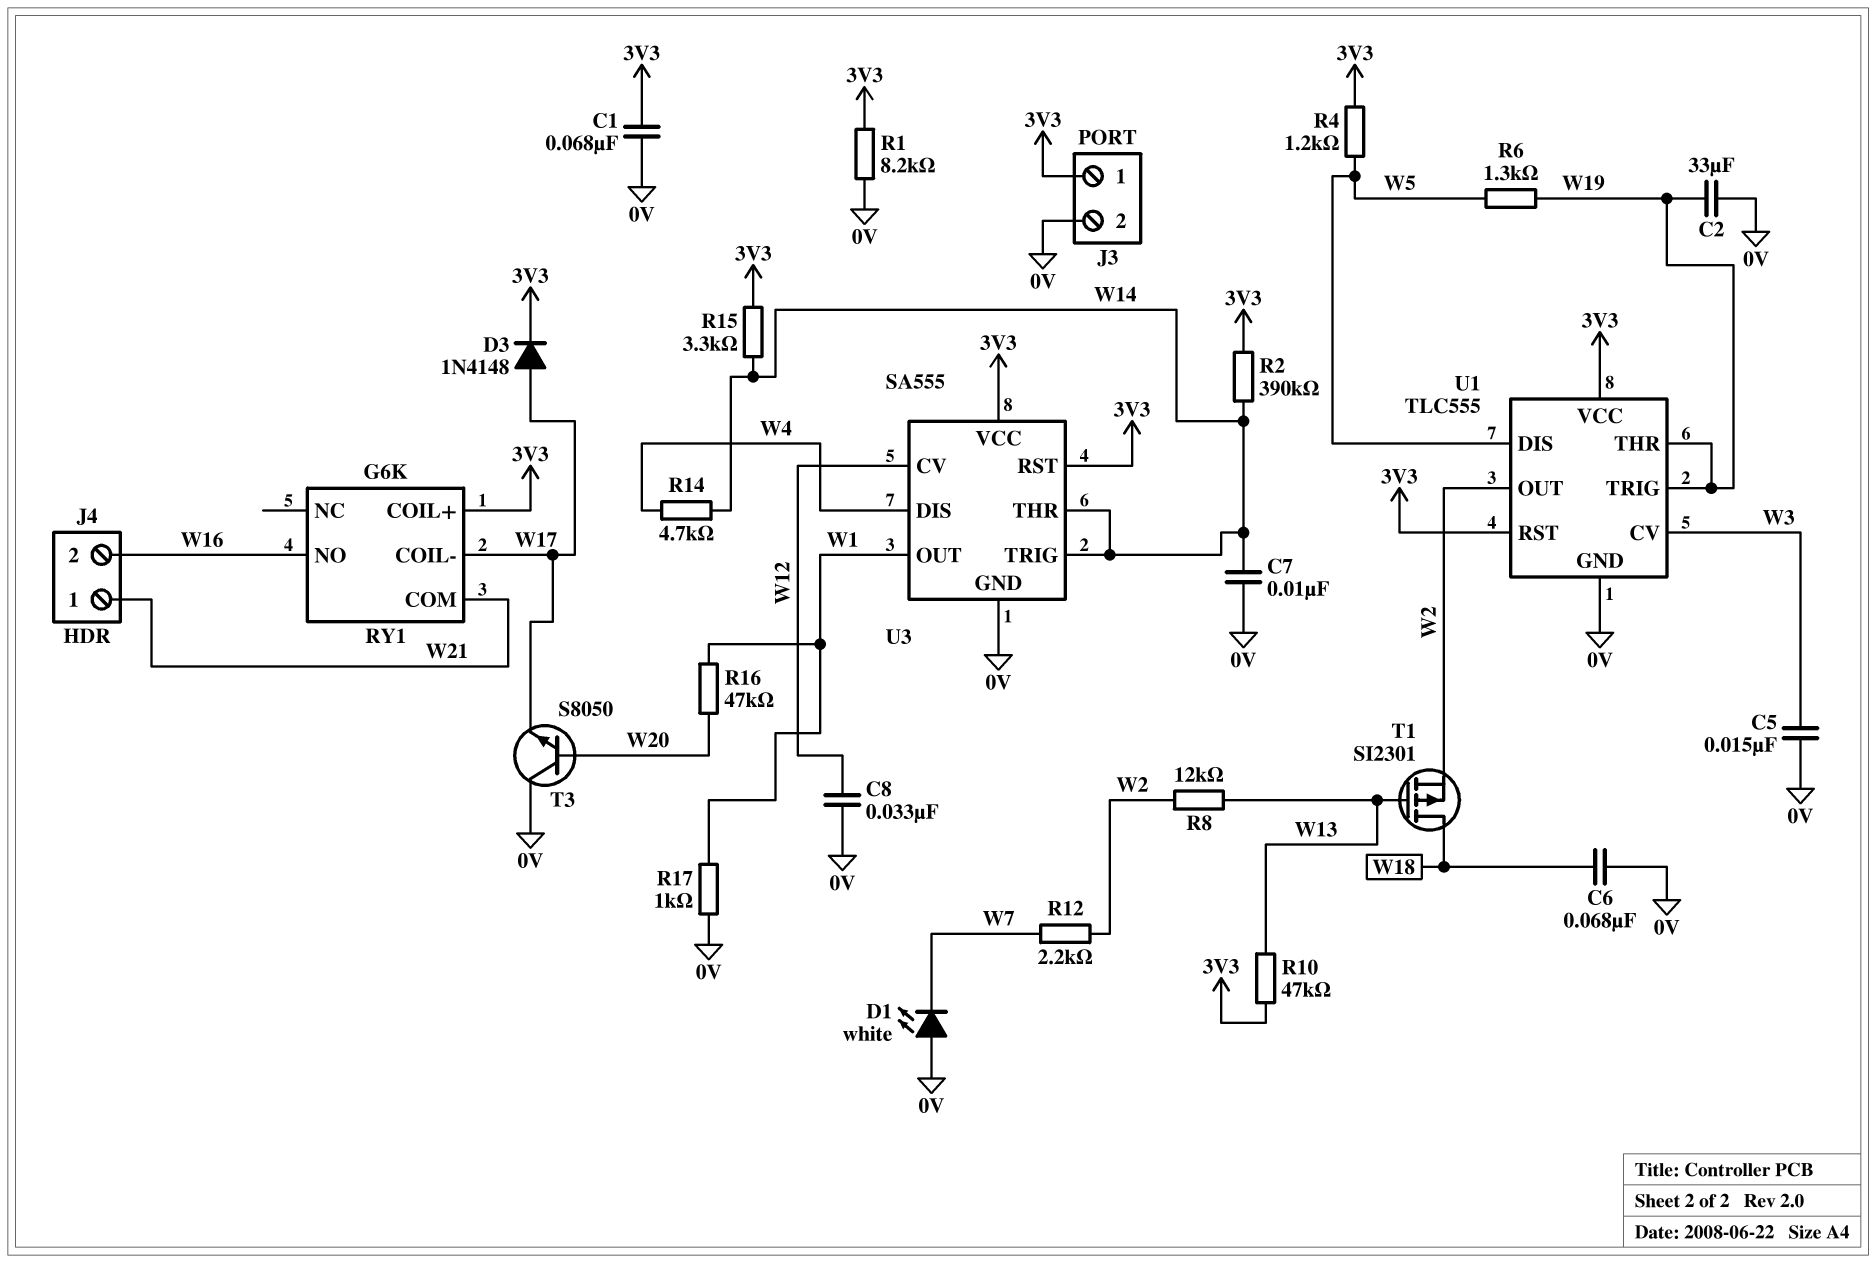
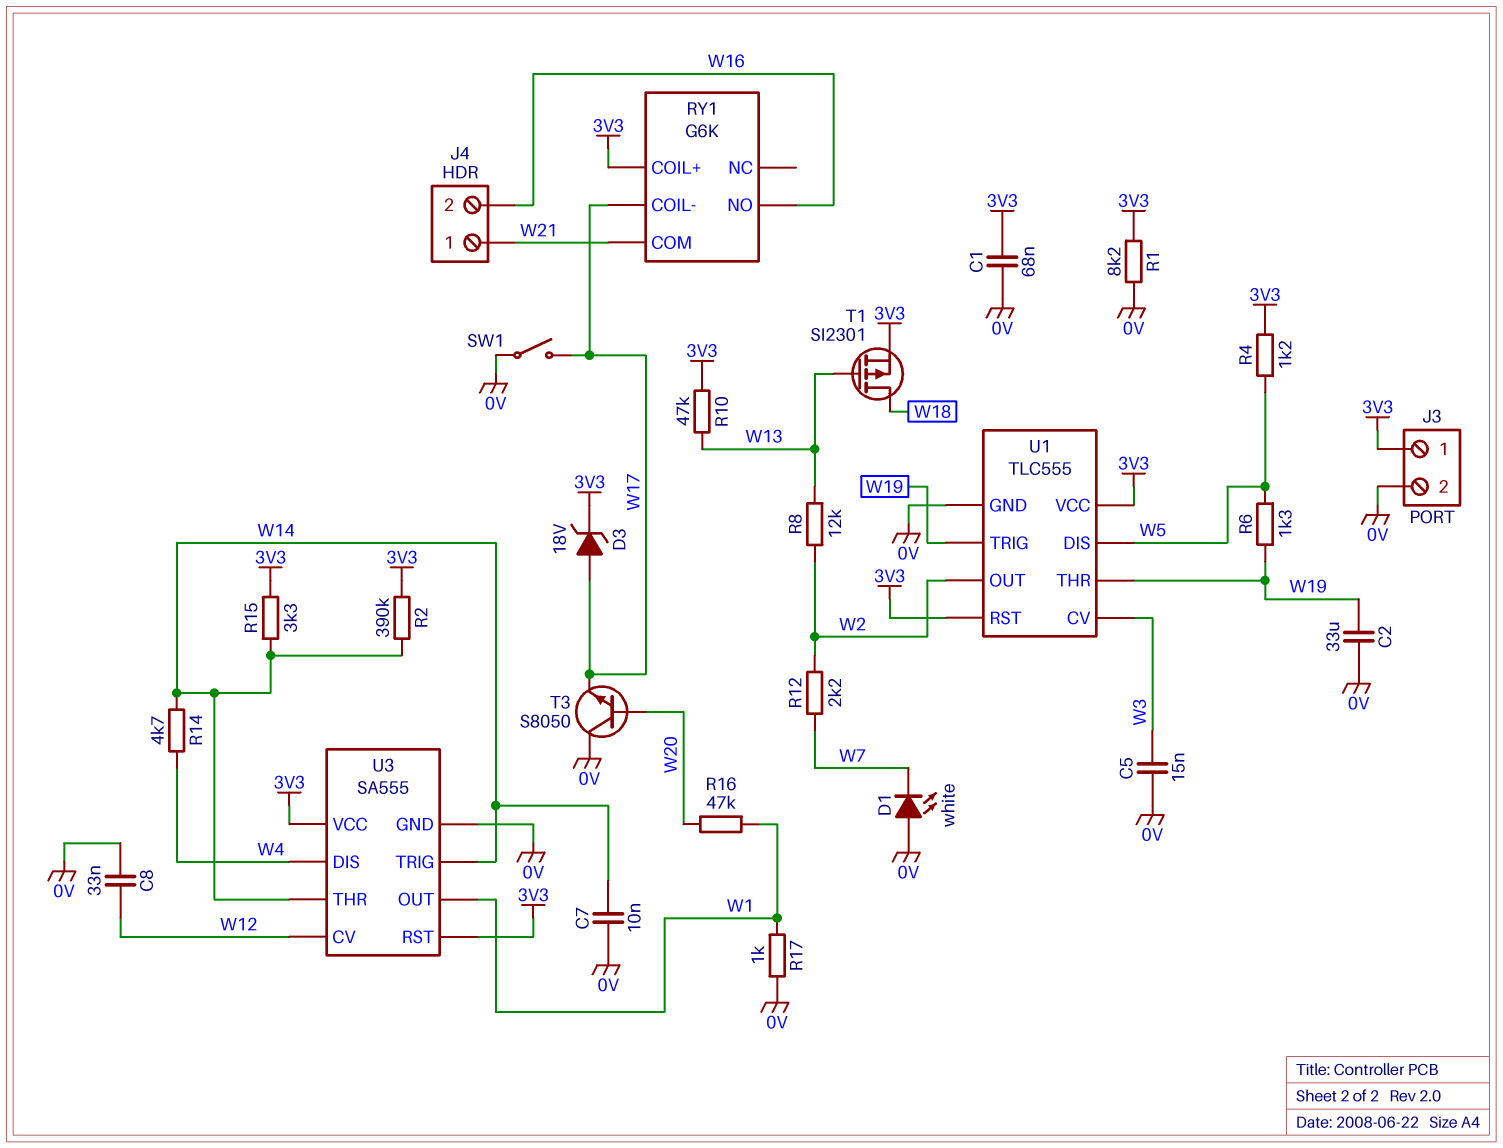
C6: 68nF (0V, W18) -> none
D3: diode 1N4148 (A W17, K 3V3) -> zener 18V (A W17, K 3V3)
SW1: none -> switch (0V, W17)
T1: PMOS SI2301 (G W13, D W18, S W2) -> PMOS SI2301 (G W13, D W18, S 3V3)

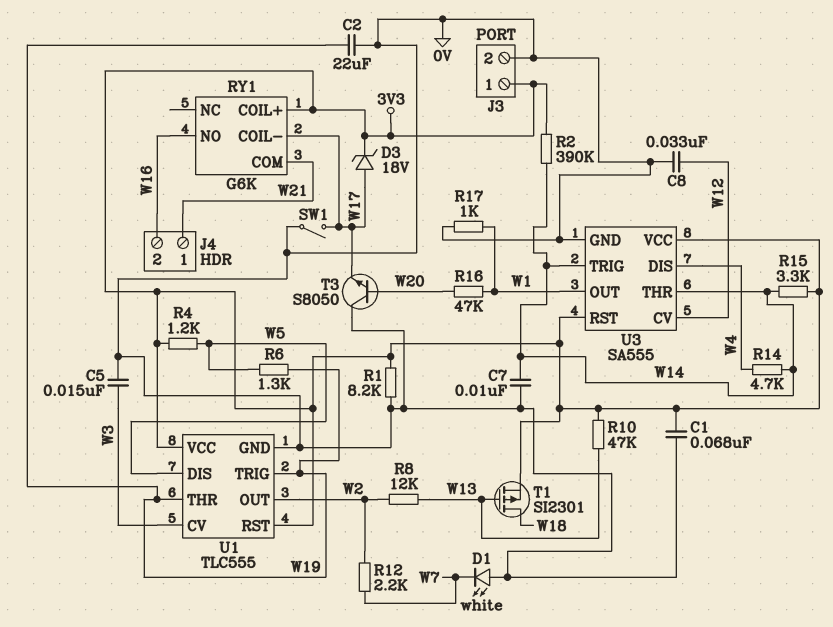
C2: 33uF (0V, W19) -> 22uF (0V, W19)

